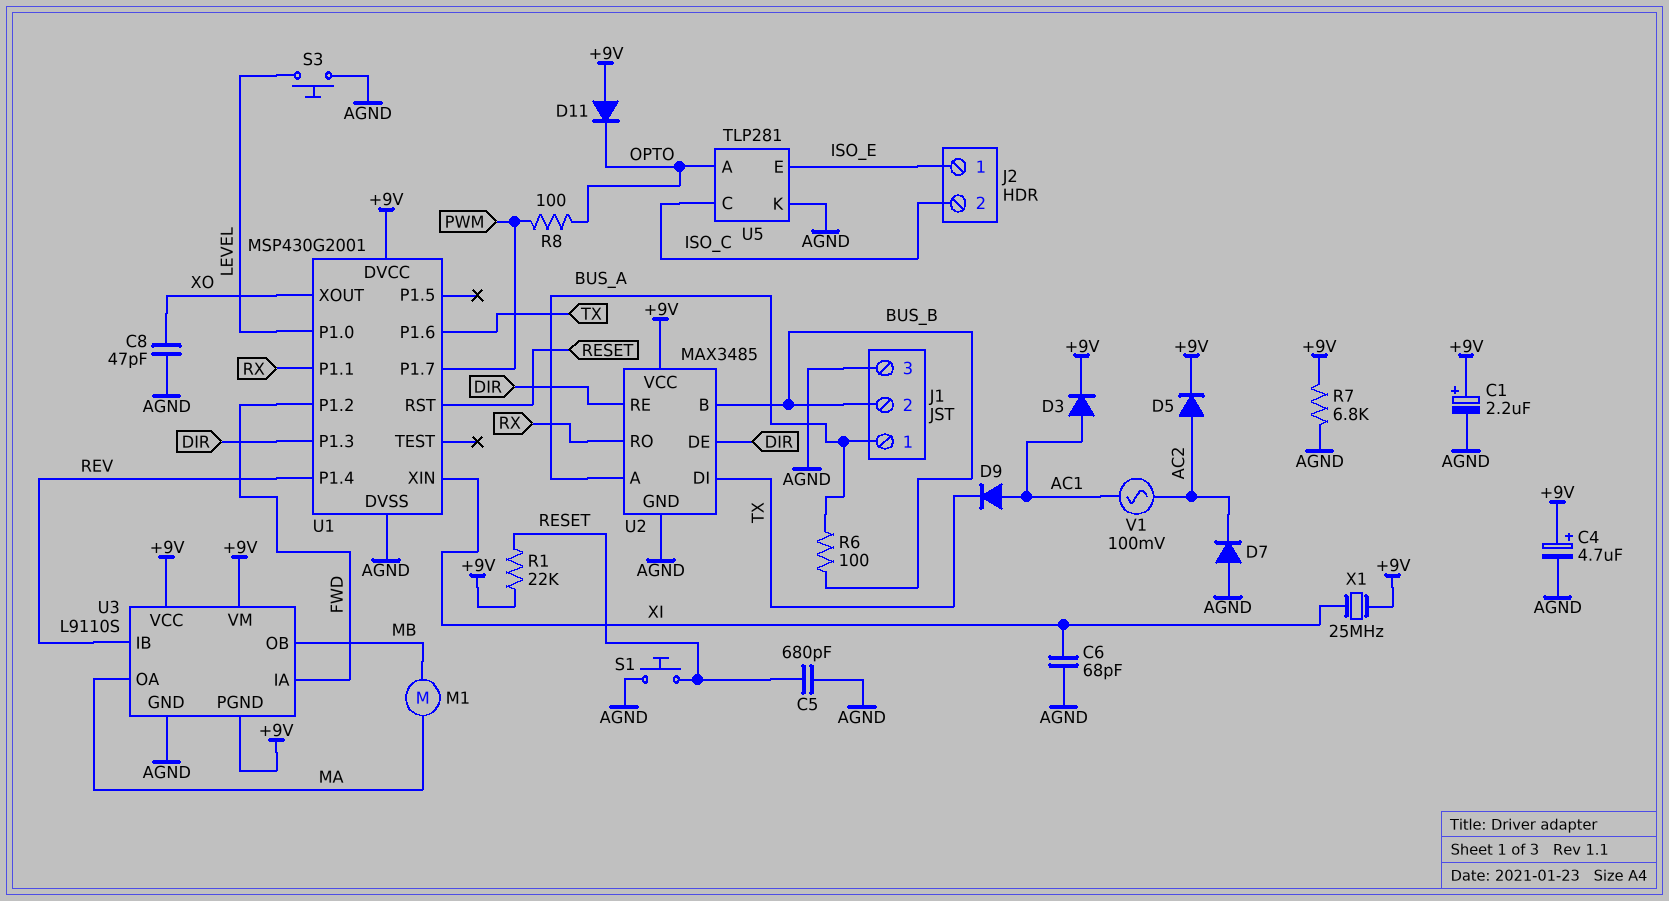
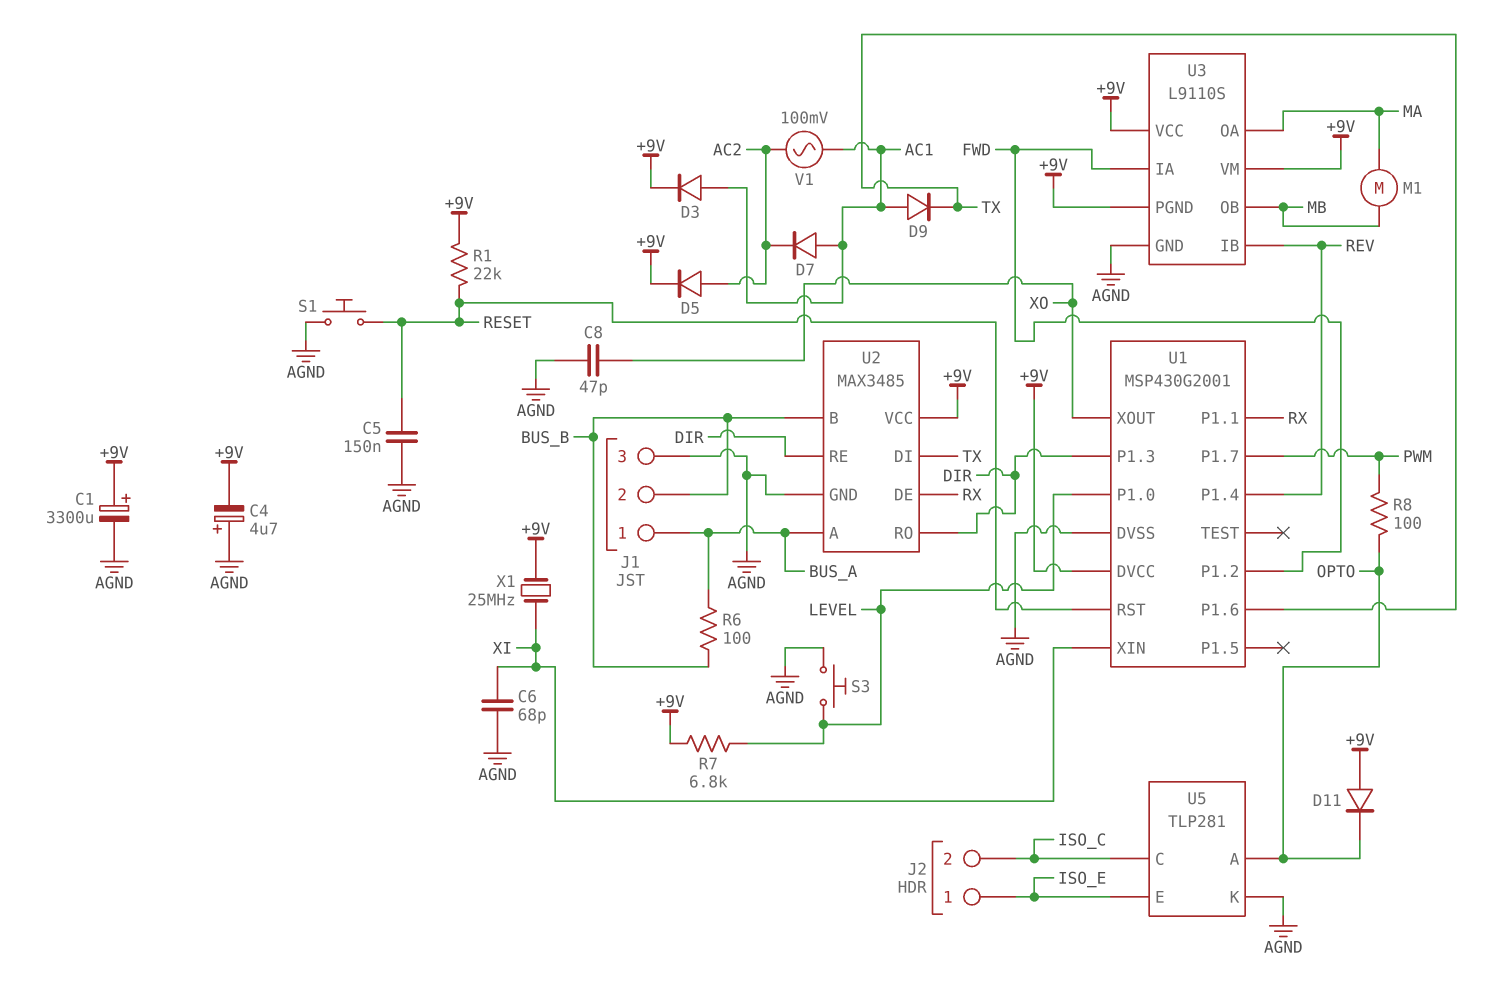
C1: 2.2uF (plus +9V, minus AGND) -> 3300uF (plus +9V, minus AGND)
C4: 4.7uF (plus +9V, minus AGND) -> 4.7uF (plus AGND, minus +9V)
C5: 680pF (AGND, RESET) -> 150nF (AGND, RESET)
D7: diode (A AGND, K AC2) -> diode (A AC1, K AC2)
R7: 6.8k (+9V, AGND) -> 6.8k (+9V, LEVEL)
U2 pin DE: DIR -> RX
U2 pin RO: RX -> DIR

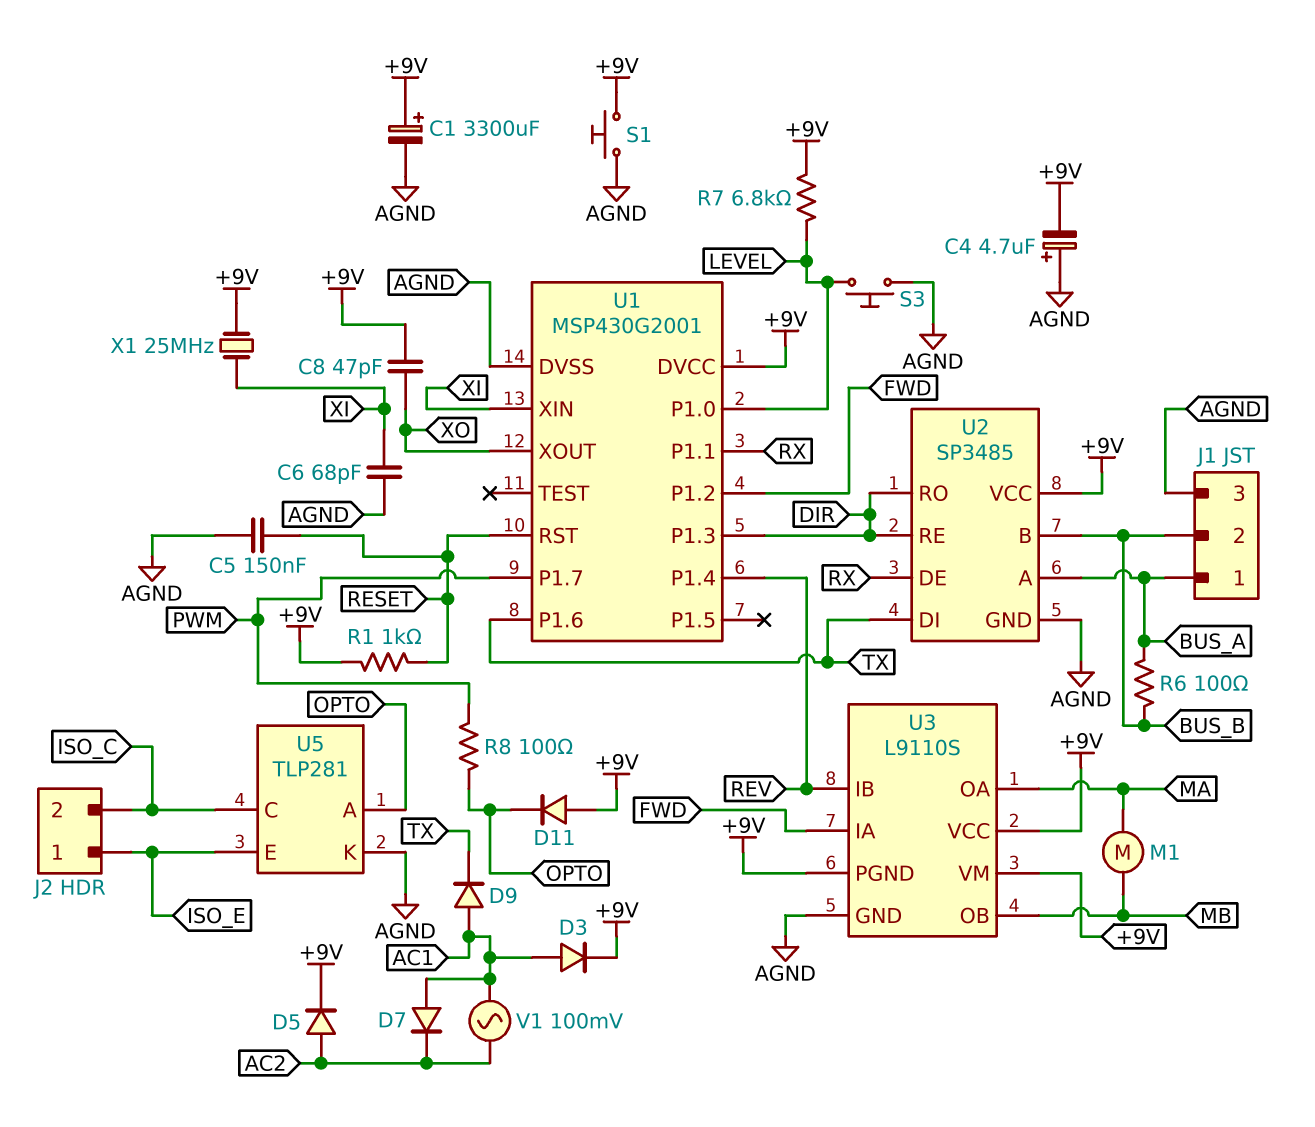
C8: 47pF (AGND, XO) -> 47pF (+9V, XO)
R1: 22k (+9V, RESET) -> 1k (+9V, RESET)
S1: button (AGND, RESET) -> button (+9V, AGND)
U2: MAX3485 -> SP3485

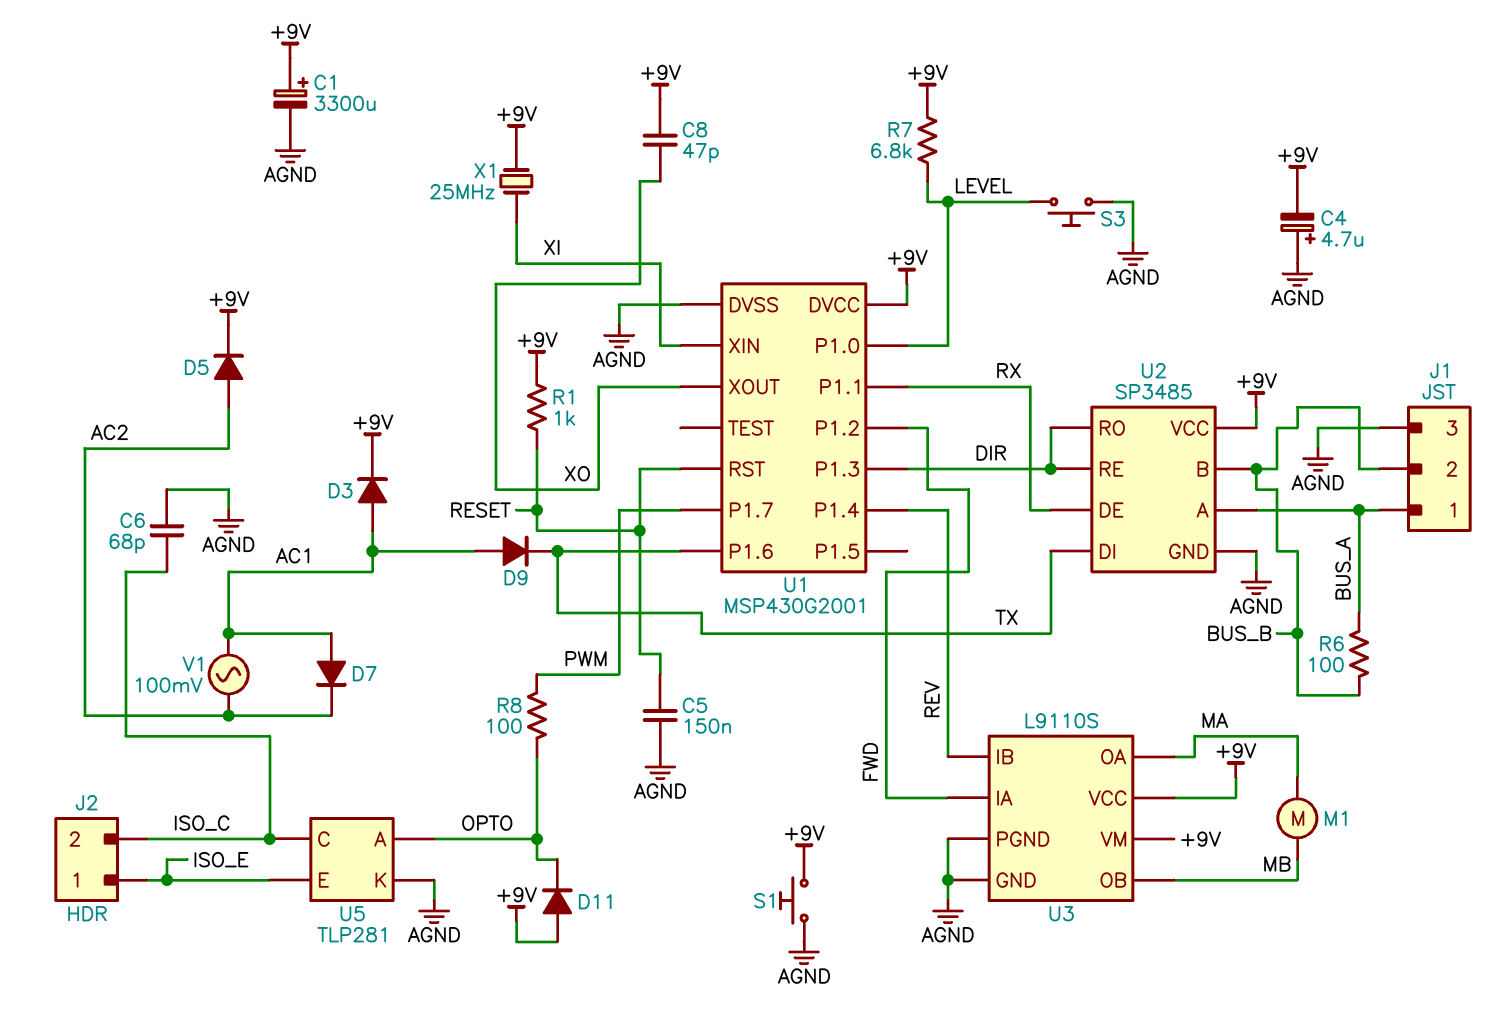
C6: 68pF (AGND, XI) -> 68pF (AGND, ISO_C)
U3 pin PGND: +9V -> AGND

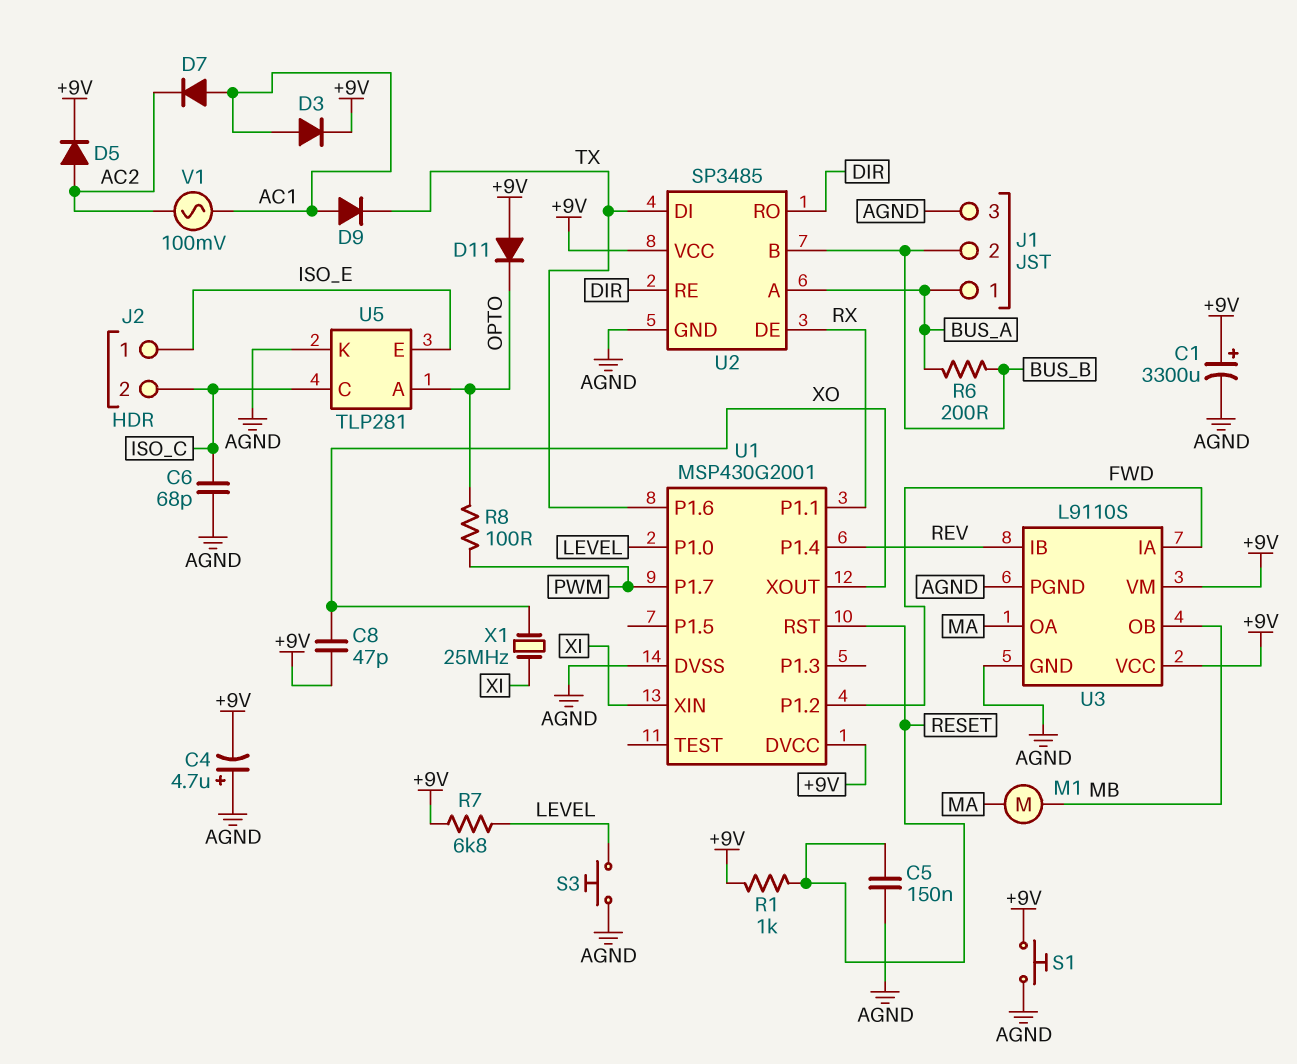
R6: 100 (BUS_A, BUS_B) -> 200 (BUS_A, BUS_B)
U1 pin P1.3: DIR -> none
X1: 25MHz (+9V, XI) -> 25MHz (XI, XO)

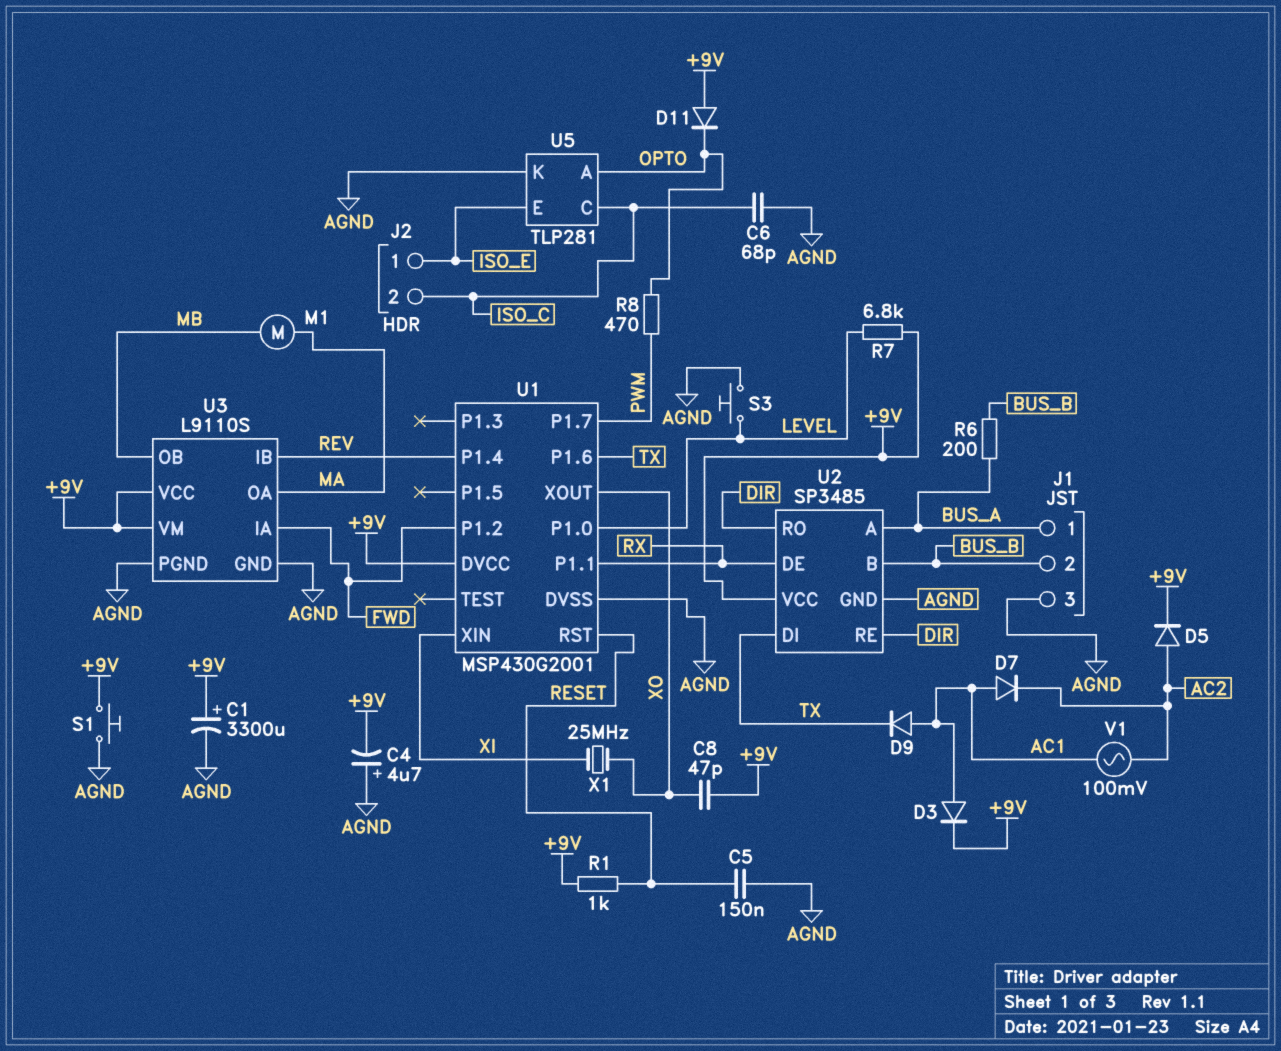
R8: 100 (OPTO, PWM) -> 470 (OPTO, PWM)

